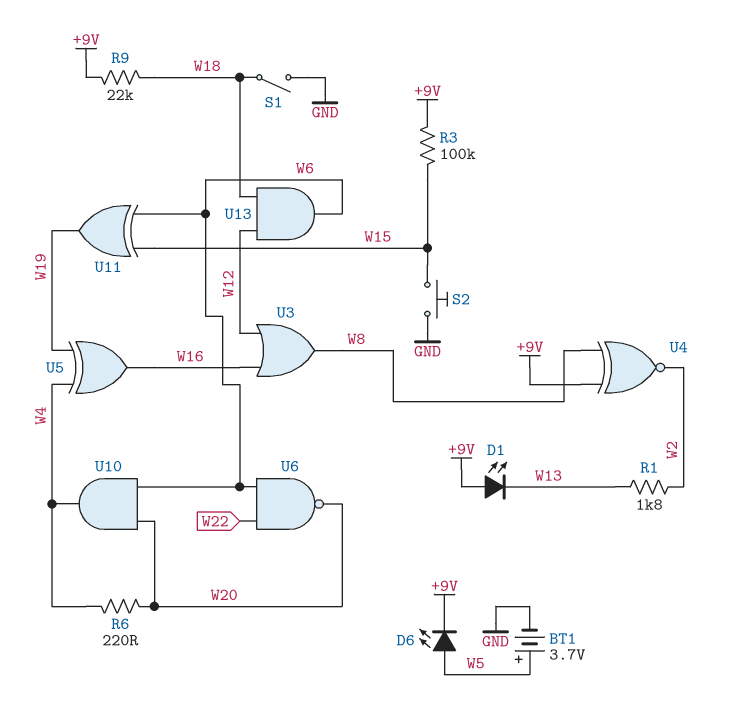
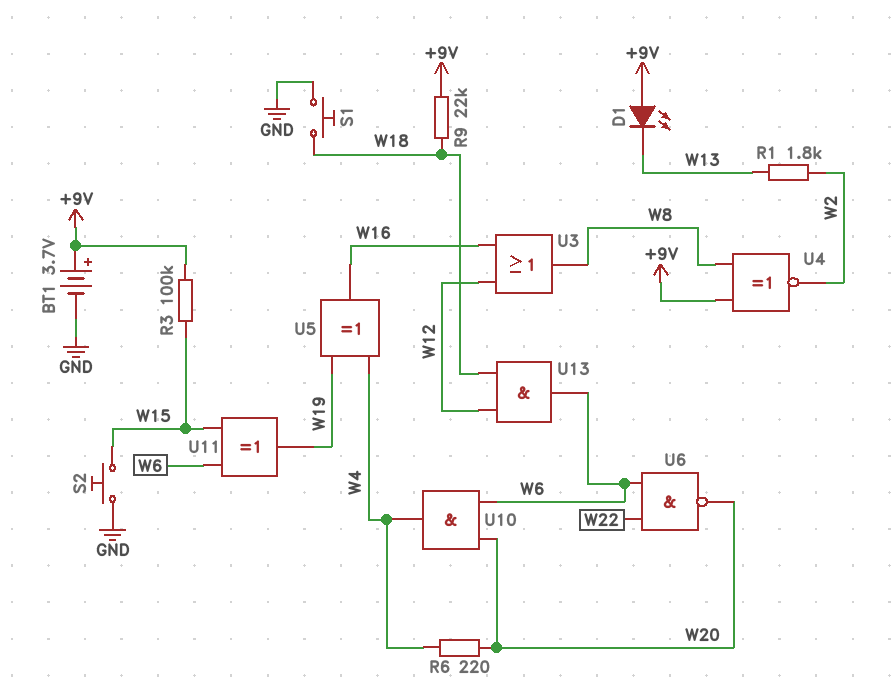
BT1: 3.7V (plus W5, minus GND) -> 3.7V (plus +9V, minus GND)
D6: LED (A W5, K +9V) -> none
S1: switch (GND, W18) -> button (GND, W18)

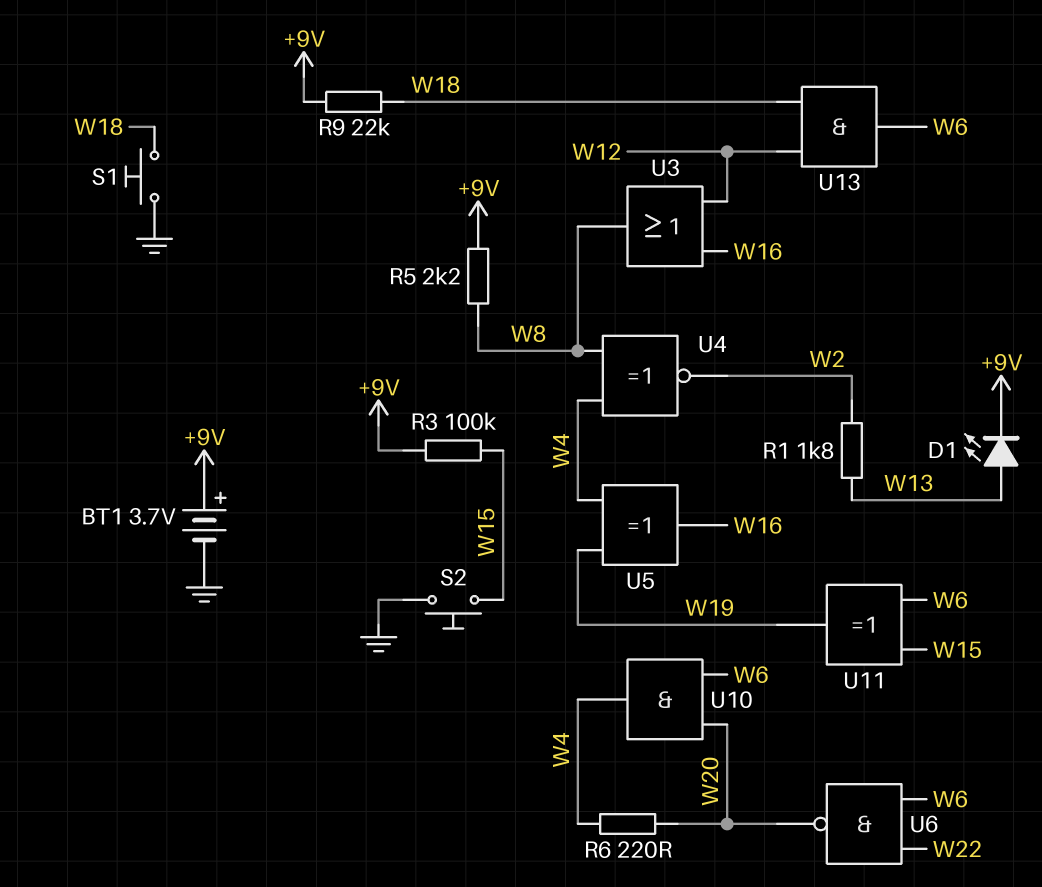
D1: LED (A +9V, K W13) -> LED (A W13, K +9V)
R5: none -> 2.2k (+9V, W8)
U4: XNOR (in +9V, in W8, out W2) -> XNOR (in W4, in W8, out W2)

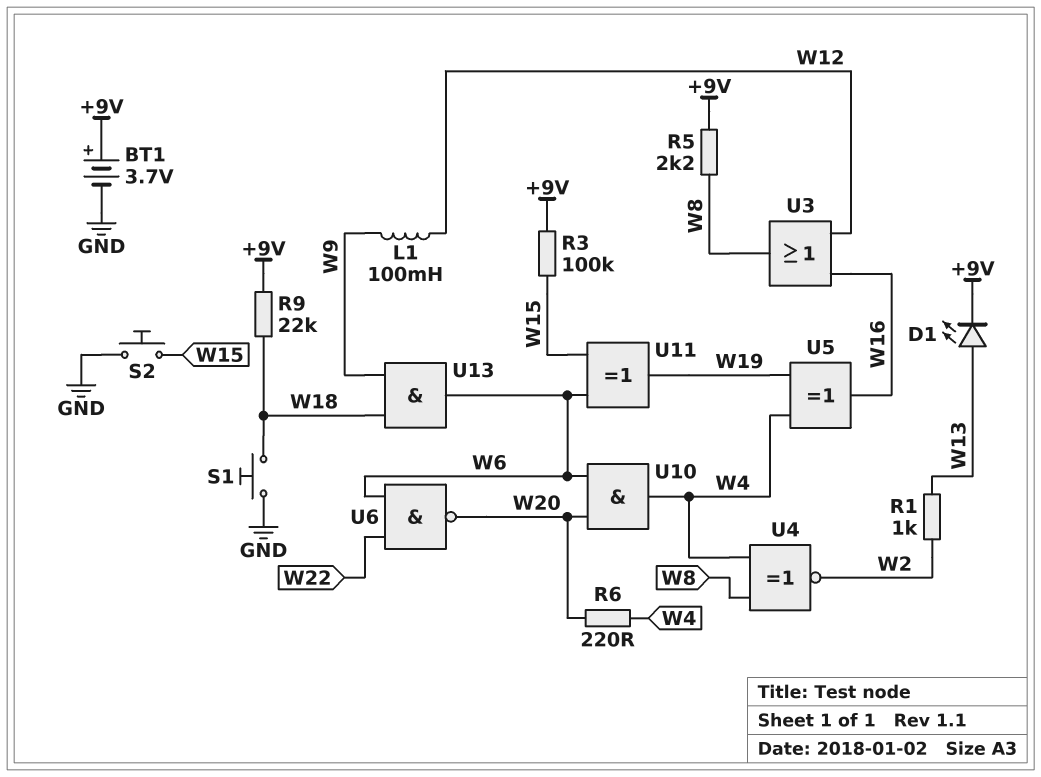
L1: none -> 100mH (W9, W12)
R1: 1.8k (W2, W13) -> 1k (W2, W13)
U13: AND (in W12, in W18, out W6) -> AND (in W9, in W18, out W6)

